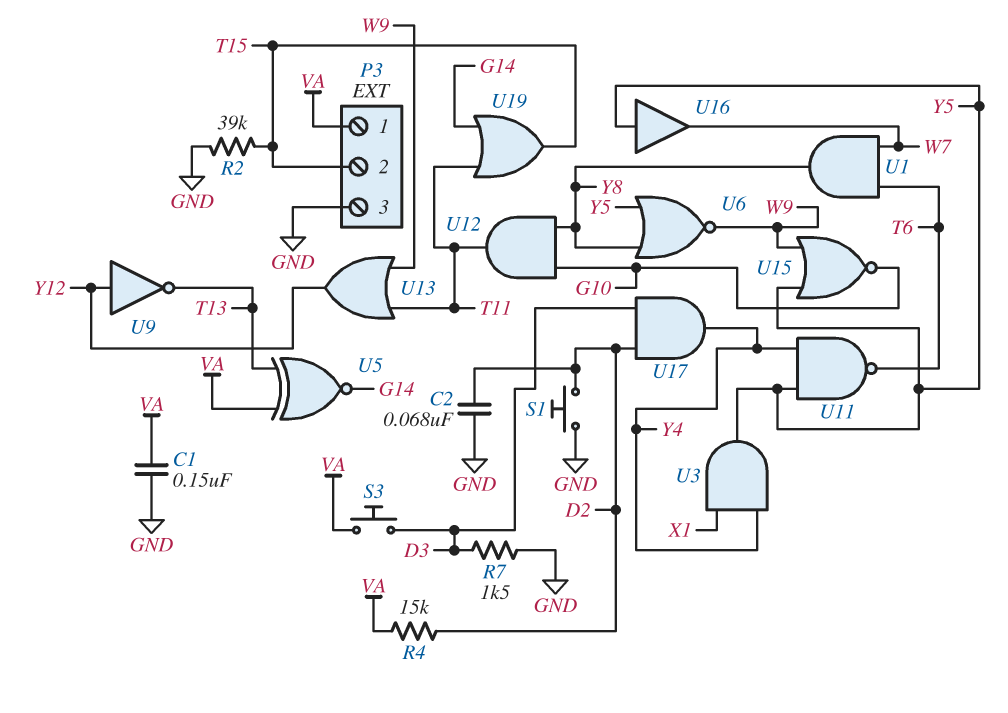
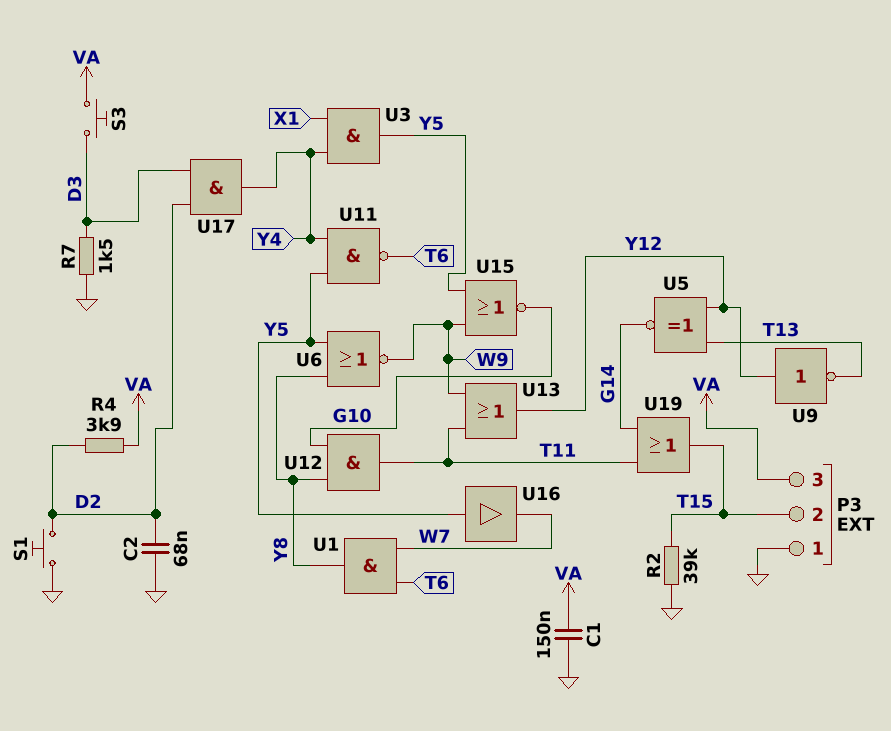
P3 pin 1: VA -> GND
P3 pin 3: GND -> VA
R4: 15k (D2, VA) -> 3.9k (D2, VA)
U5: XNOR (in T13, in VA, out G14) -> XNOR (in T13, in Y12, out G14)

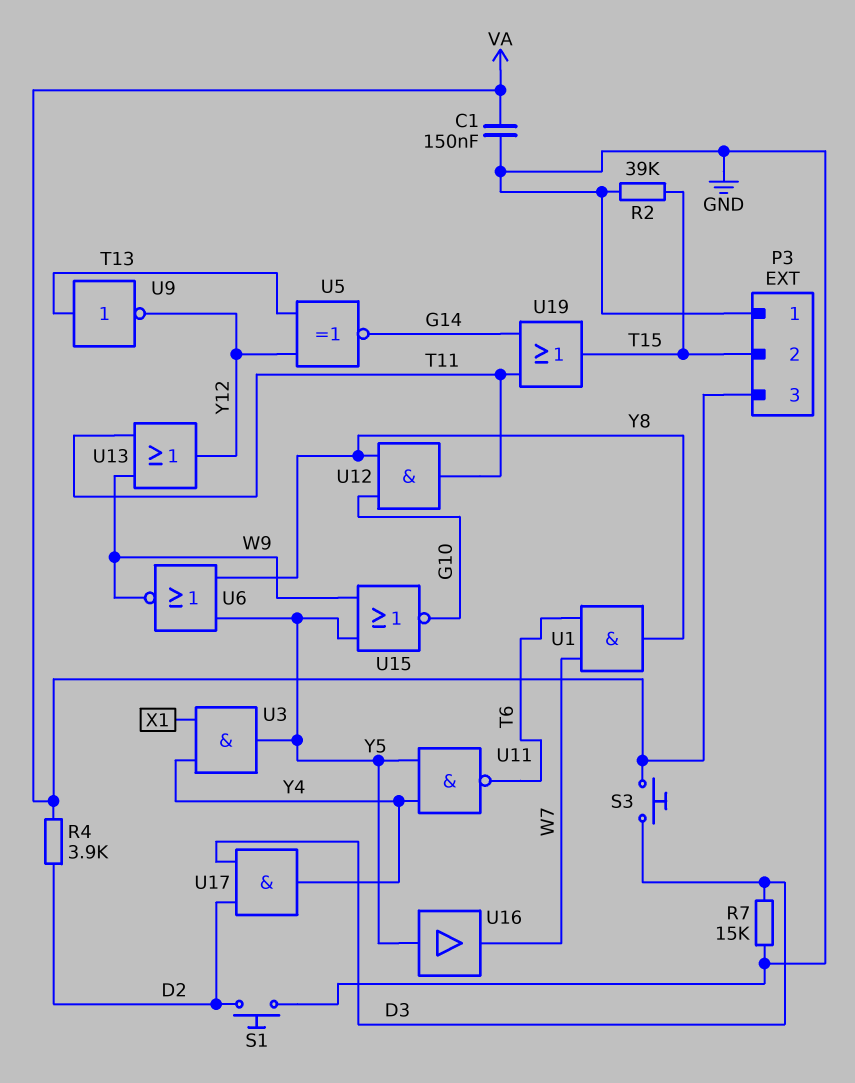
C2: 68nF (D2, GND) -> none
R7: 1.5k (D3, GND) -> 15k (D3, GND)
U9: NOT (in Y12, out T13) -> NOT (in T13, out Y12)

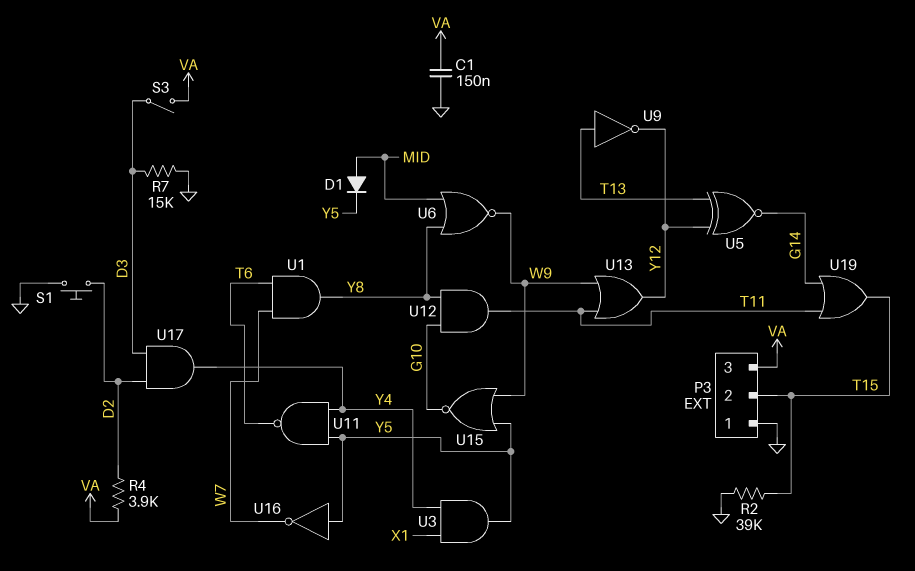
D1: none -> diode (A MID, K Y5)
S3: button (D3, VA) -> switch (D3, VA)
U6: NOR (in Y5, in Y8, out W9) -> NOR (in MID, in Y8, out W9)
U16: buffer (in Y5, out W7) -> NOT (in Y5, out W7)

